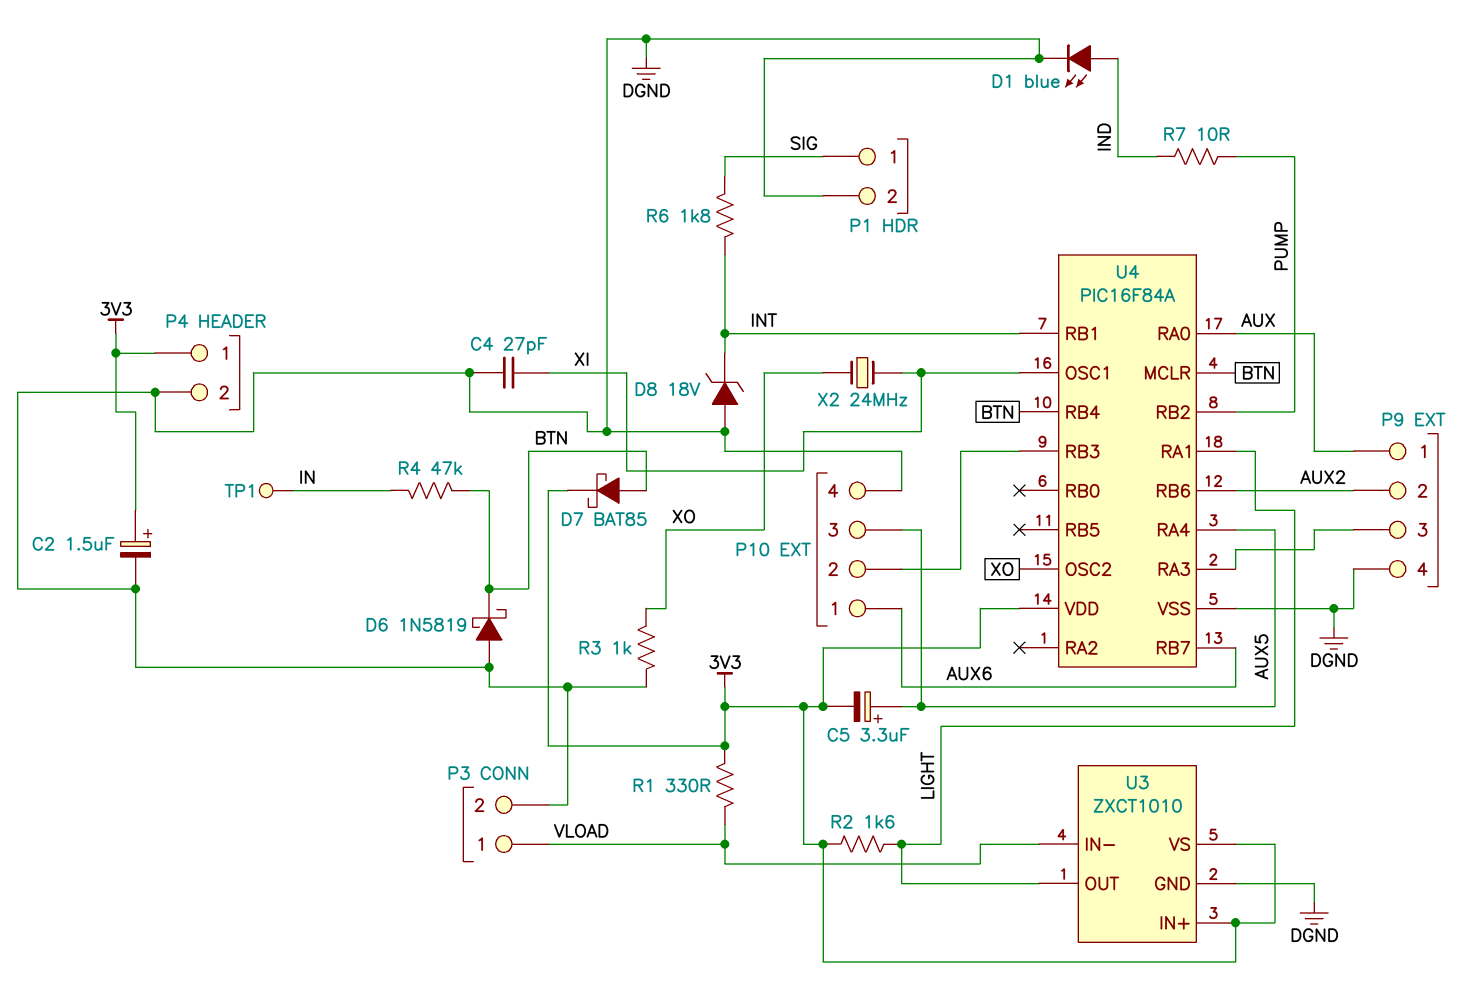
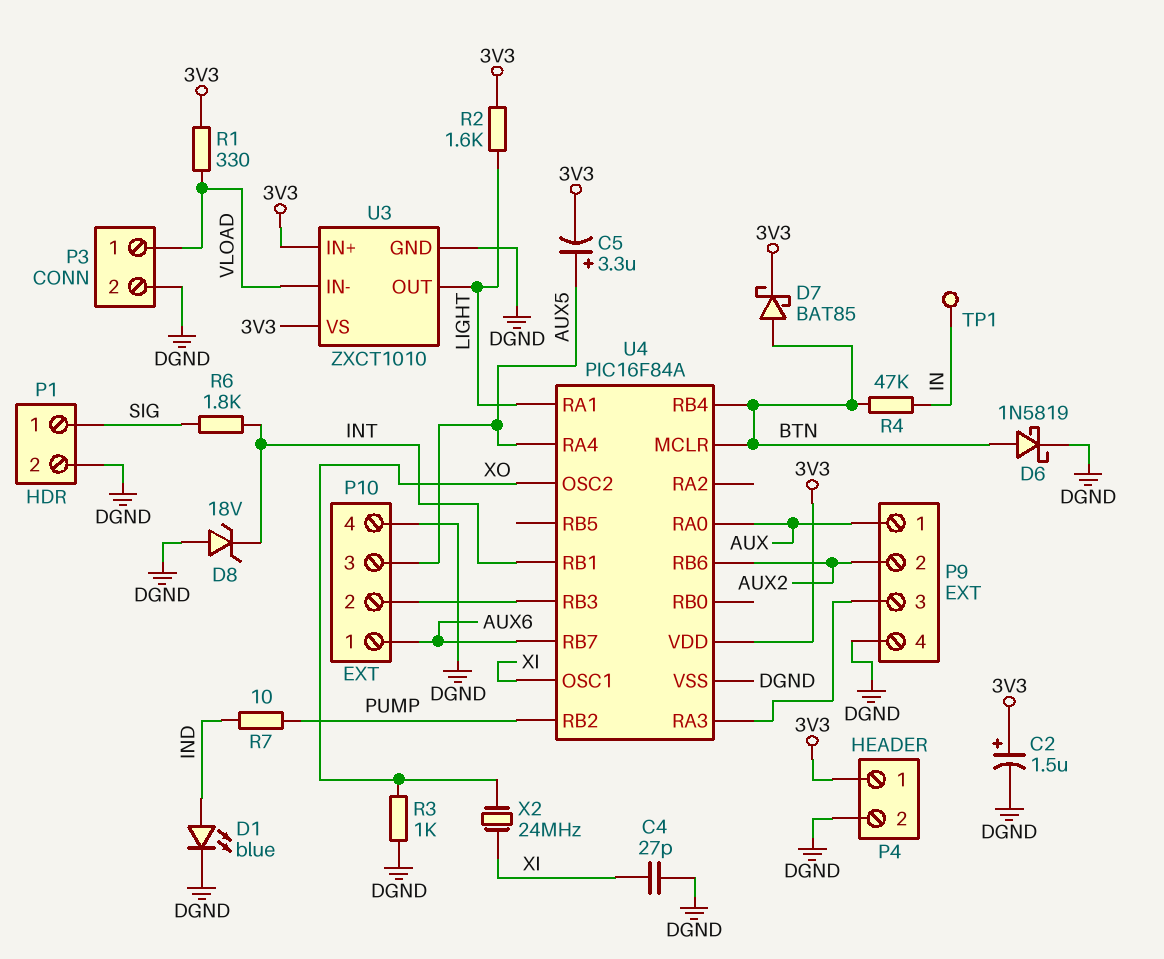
D6: schottky 1N5819 (A DGND, K BTN) -> schottky 1N5819 (A BTN, K DGND)

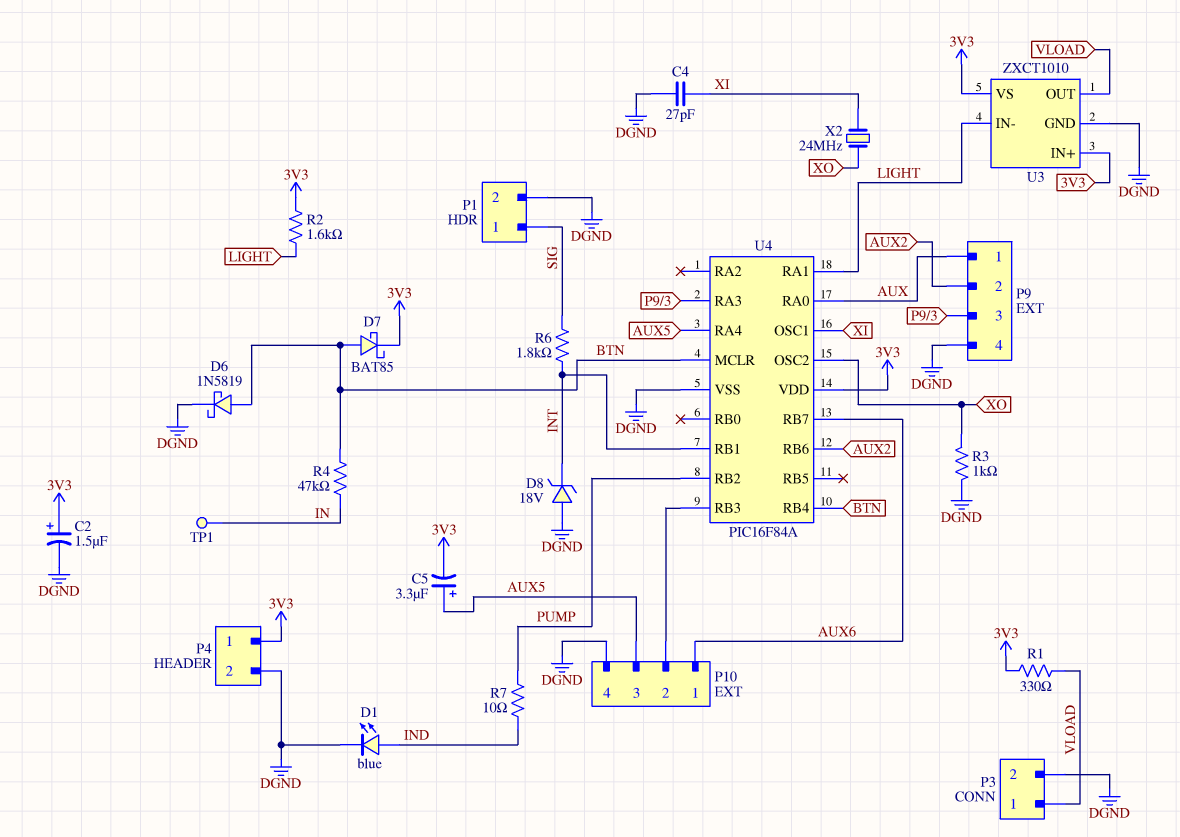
U3 pin IN-: VLOAD -> LIGHT
U3 pin OUT: LIGHT -> VLOAD

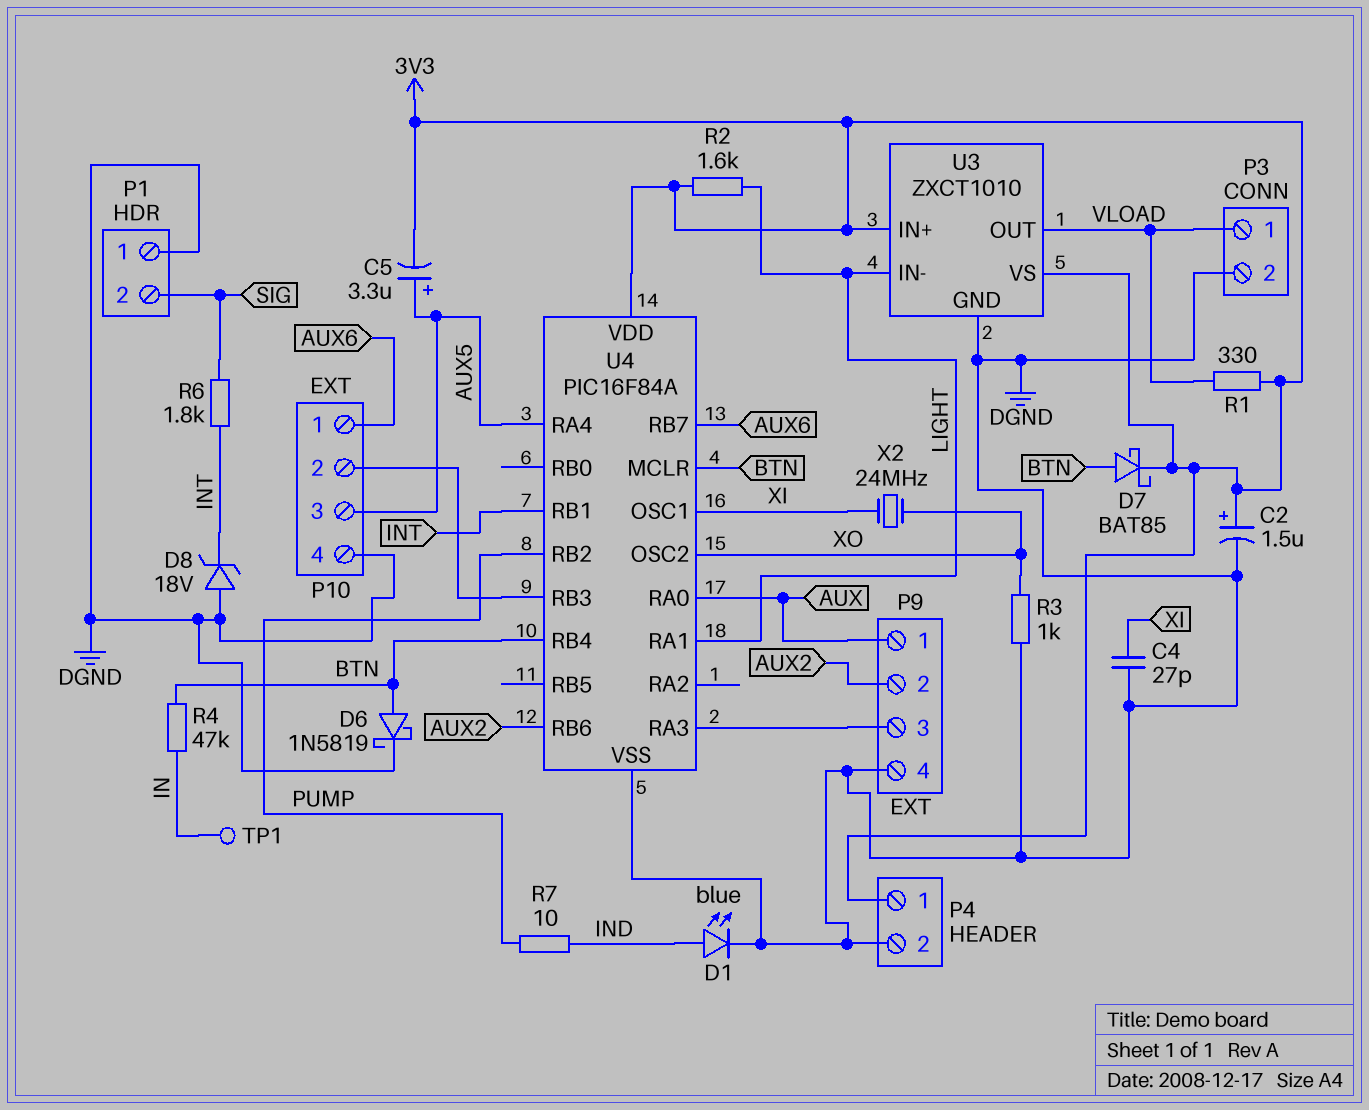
P1 pin 1: SIG -> DGND
P1 pin 2: DGND -> SIG

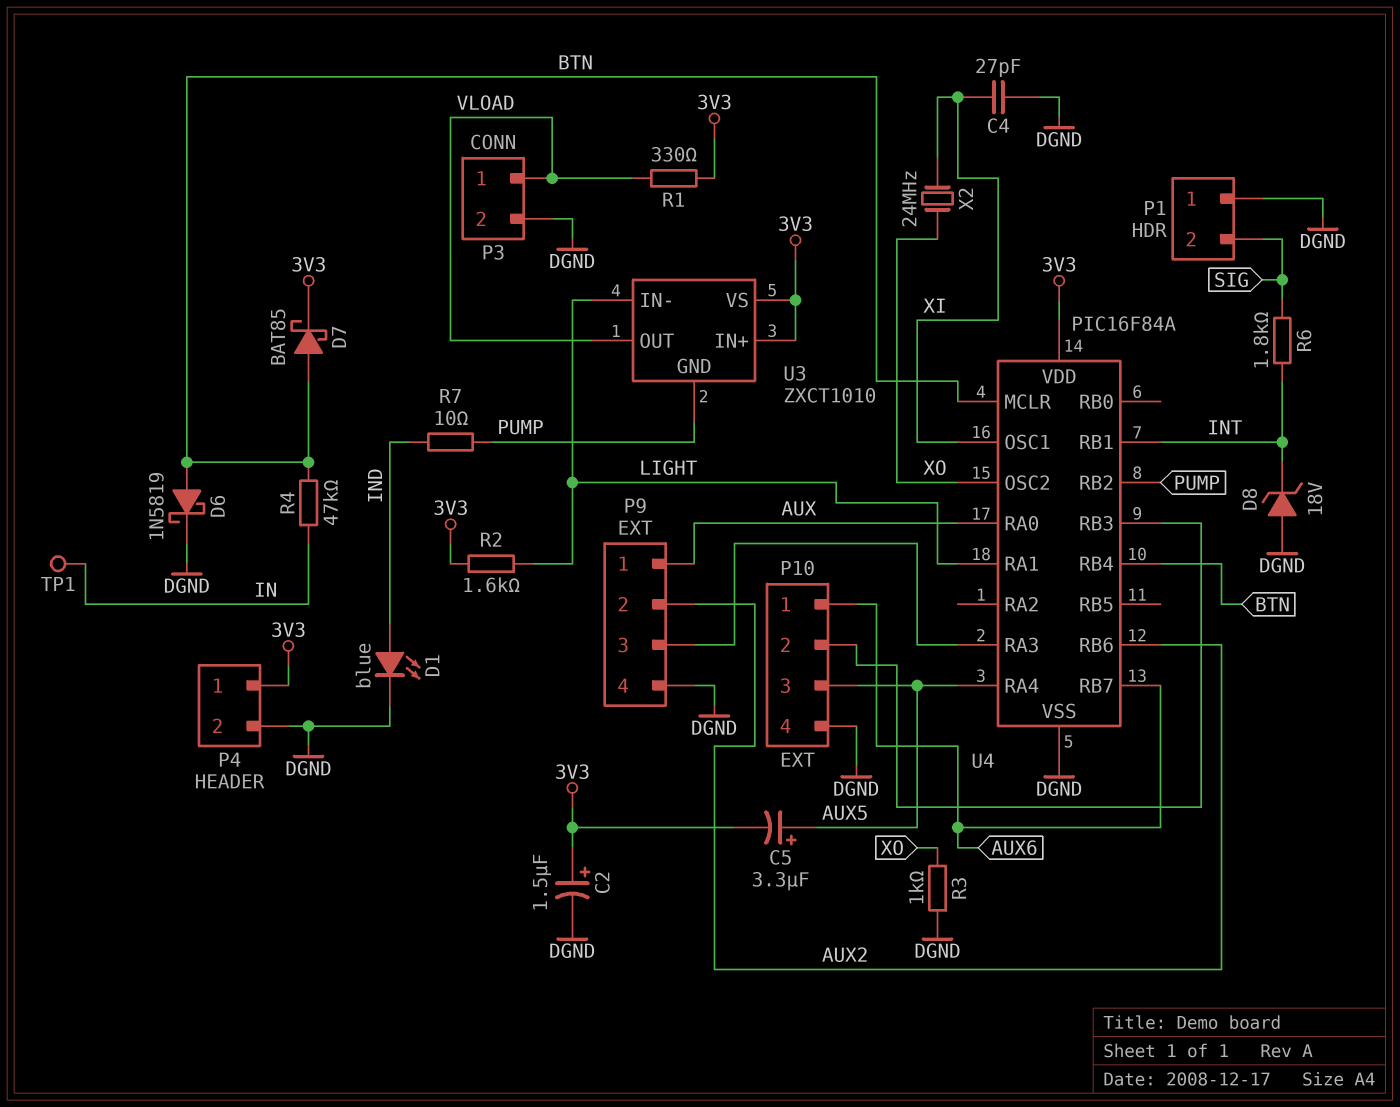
U3 pin GND: DGND -> PUMP

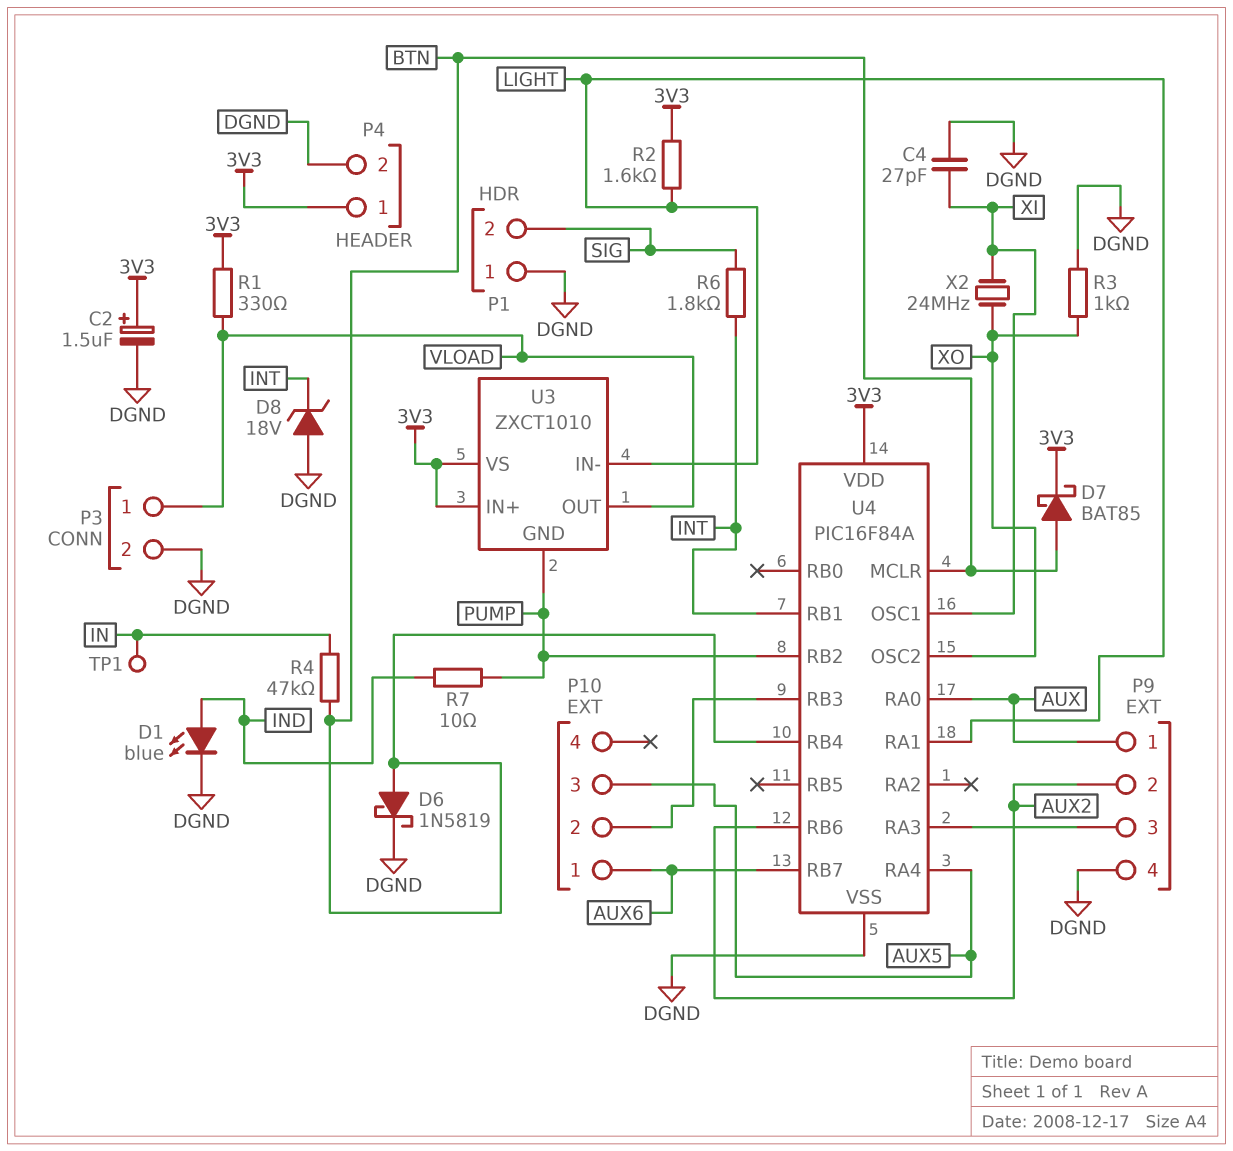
C5: 3.3uF (plus AUX5, minus 3V3) -> none
P10 pin 4: DGND -> none

